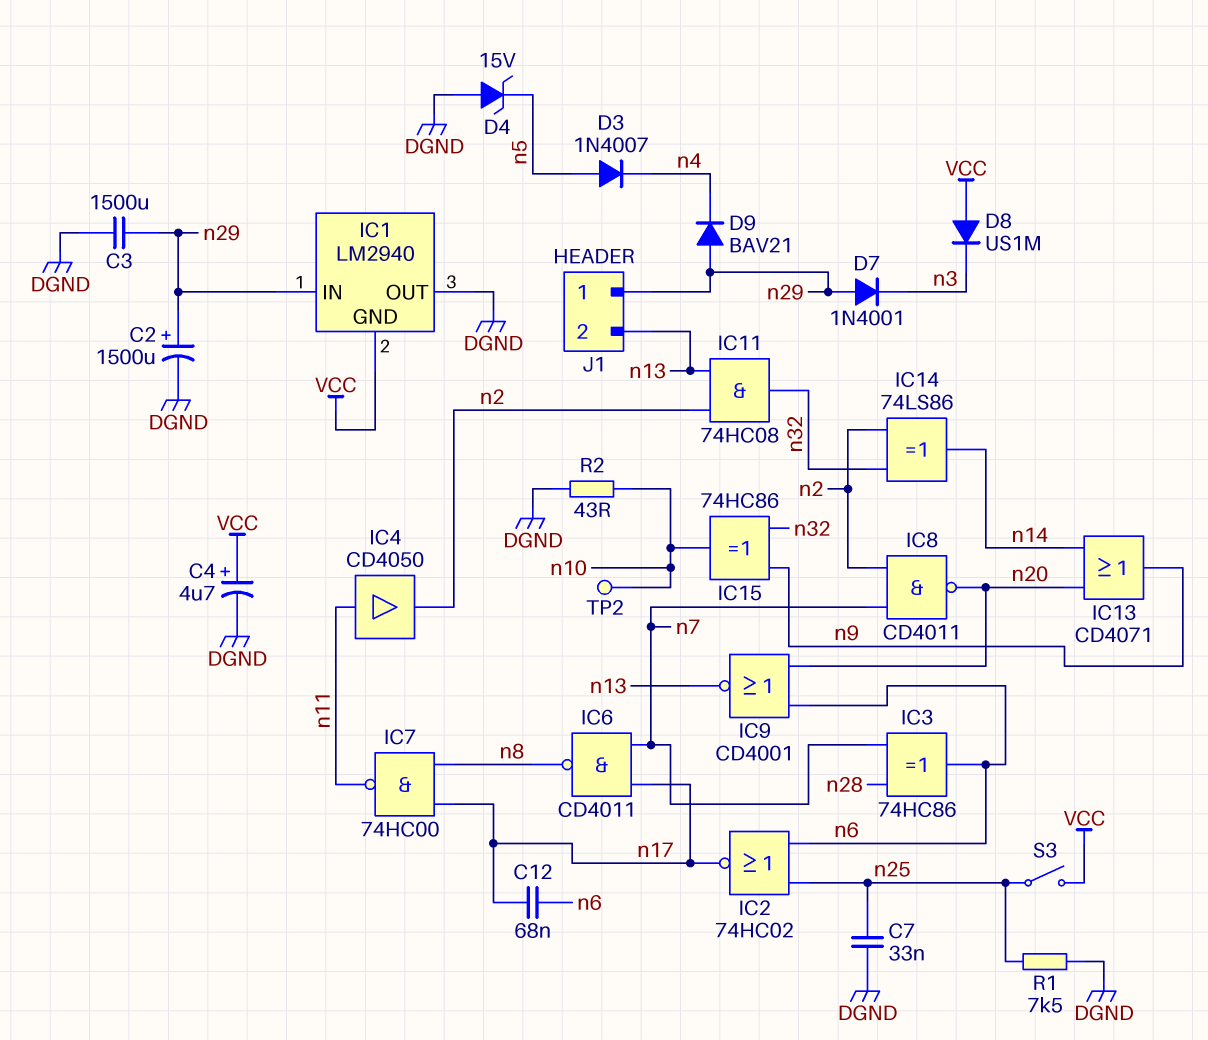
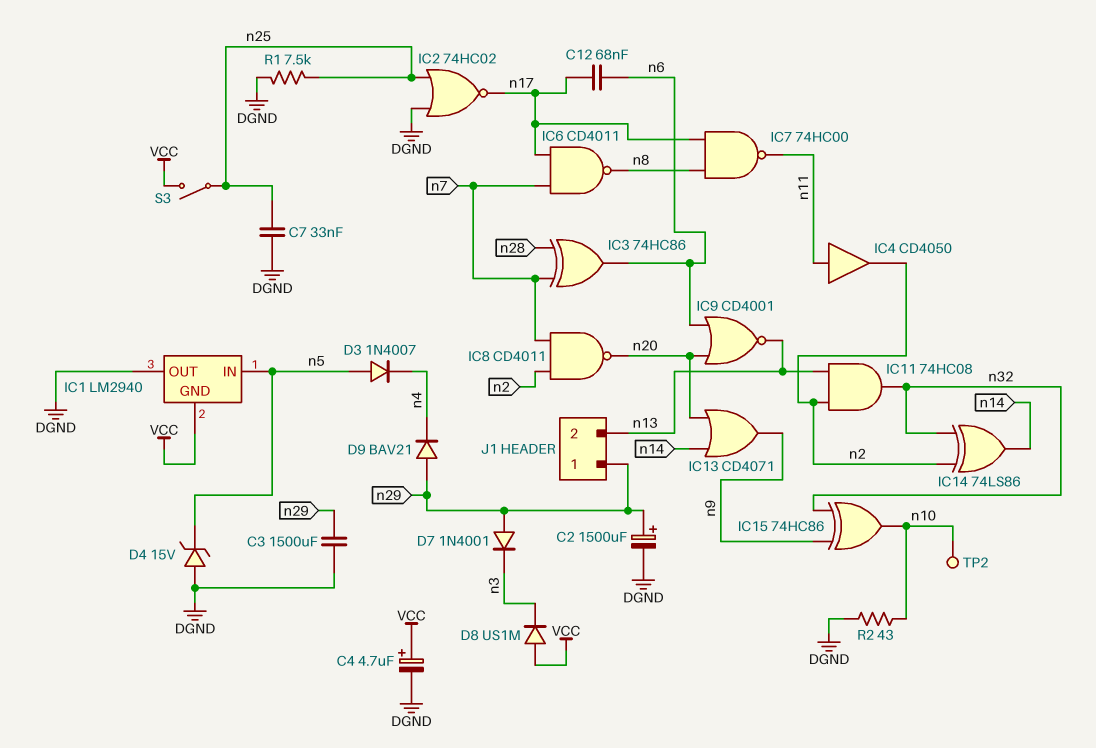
IC1 pin IN: n29 -> n5
IC2: NOR 74HC02 (in n6, in n25, out n17) -> NOR 74HC02 (in DGND, in n25, out n17)

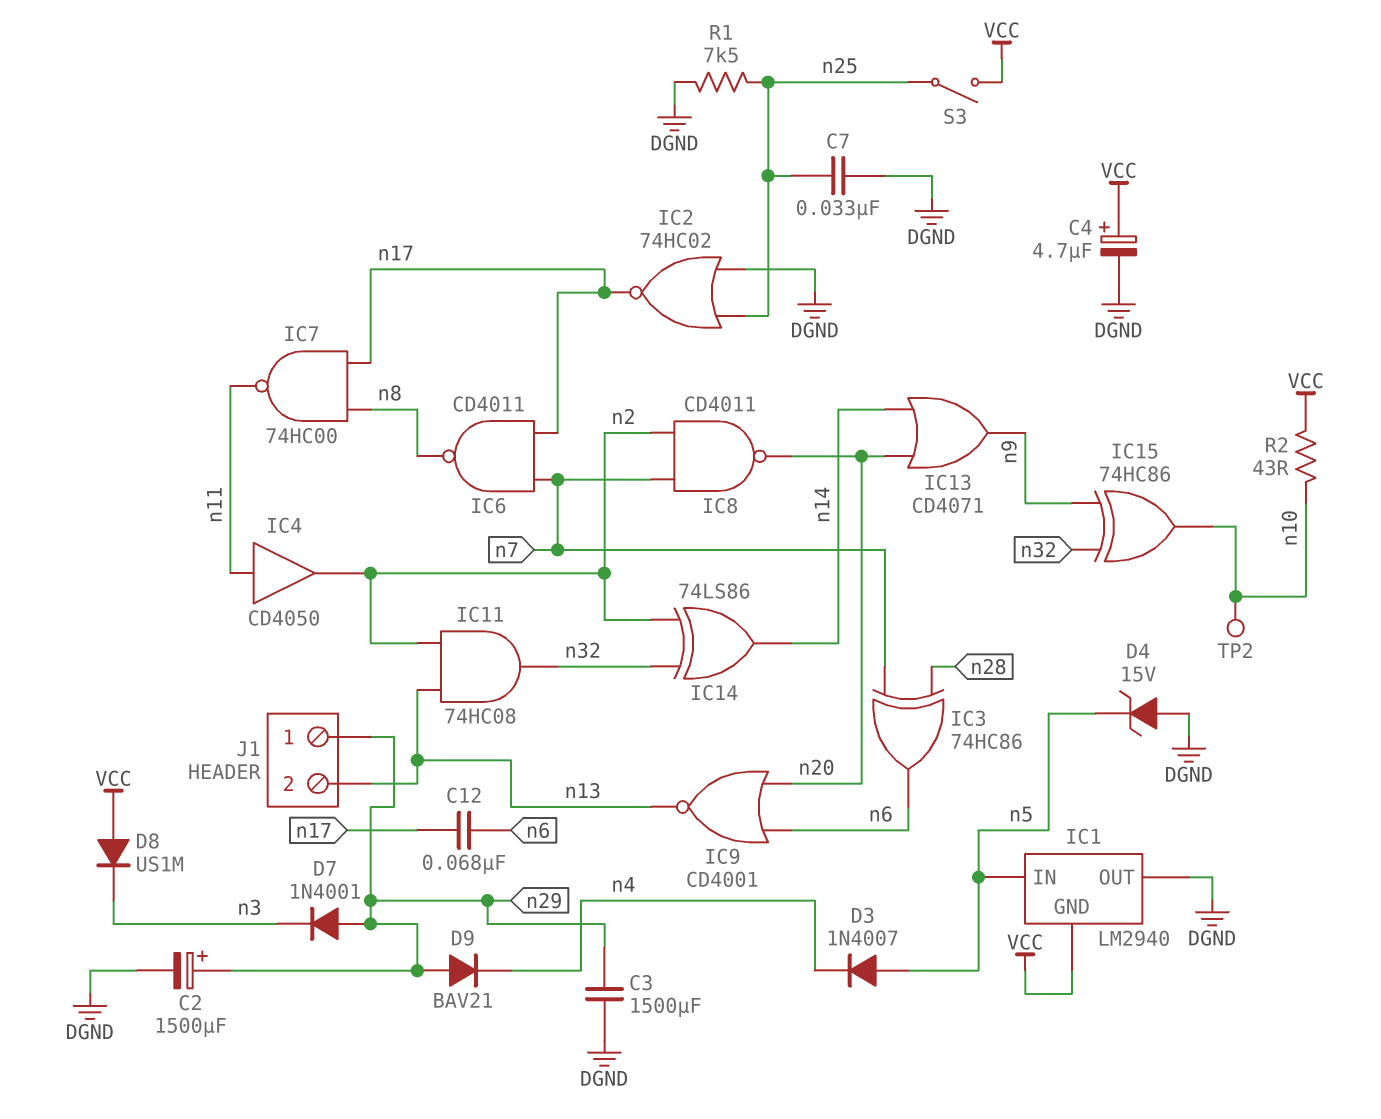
R2: 43 (DGND, n10) -> 43 (VCC, n10)

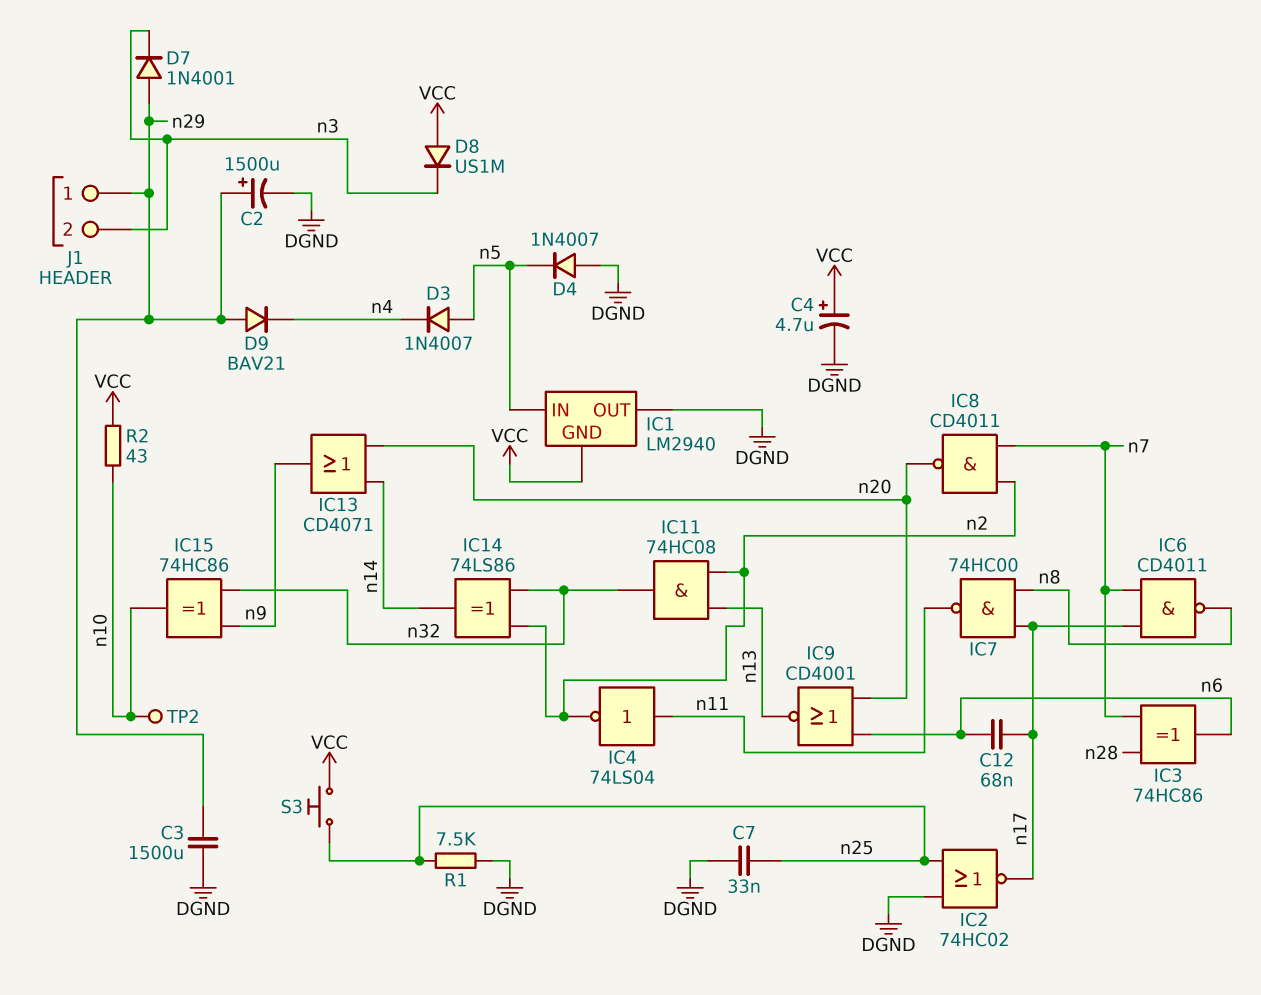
D4: zener 15V (A DGND, K n5) -> diode 1N4007 (A DGND, K n5)
IC4: buffer CD4050 (in n11, out n2) -> NOT 74LS04 (in n11, out n2)
J1 pin 2: n13 -> n3
S3: switch (VCC, n25) -> button (VCC, n25)

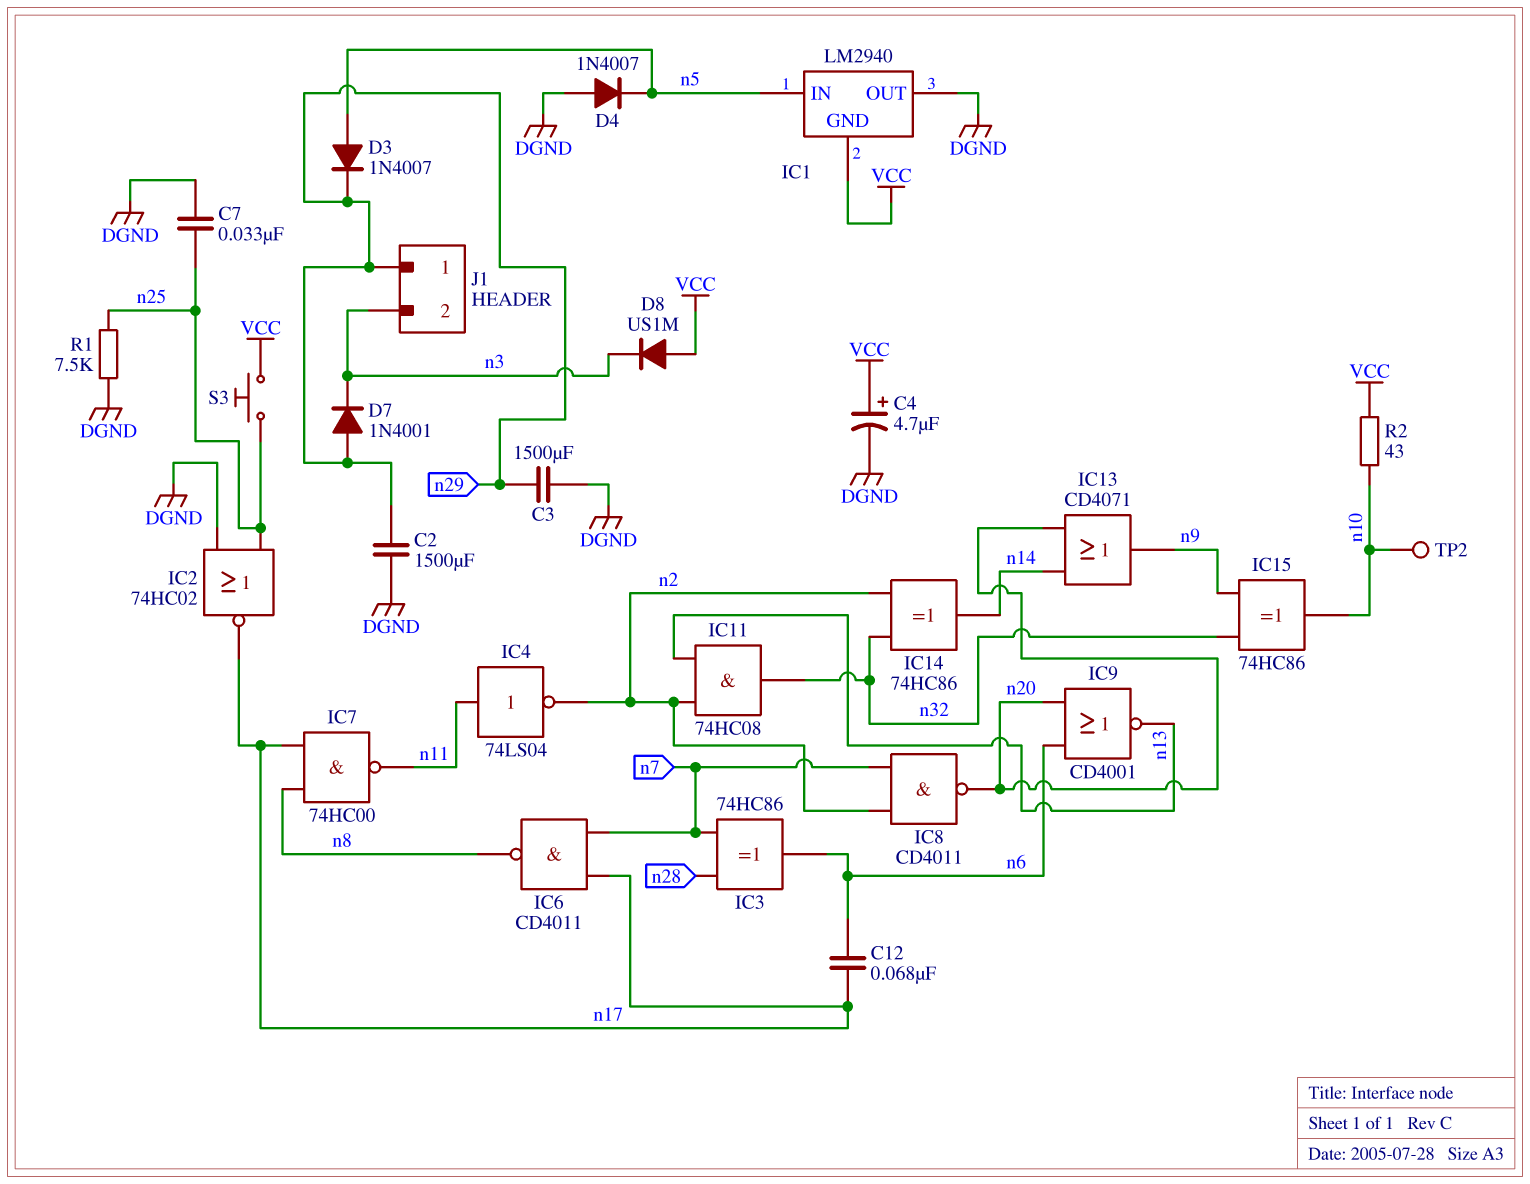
C2: 1500uF (plus n29, minus DGND) -> 1500uF (DGND, n29)
D3: diode 1N4007 (A n5, K n4) -> diode 1N4007 (A n5, K n29)
D9: diode BAV21 (A n29, K n4) -> none
IC14: XOR 74LS86 (in n2, in n32, out n14) -> XOR 74HC86 (in n2, in n32, out n14)

